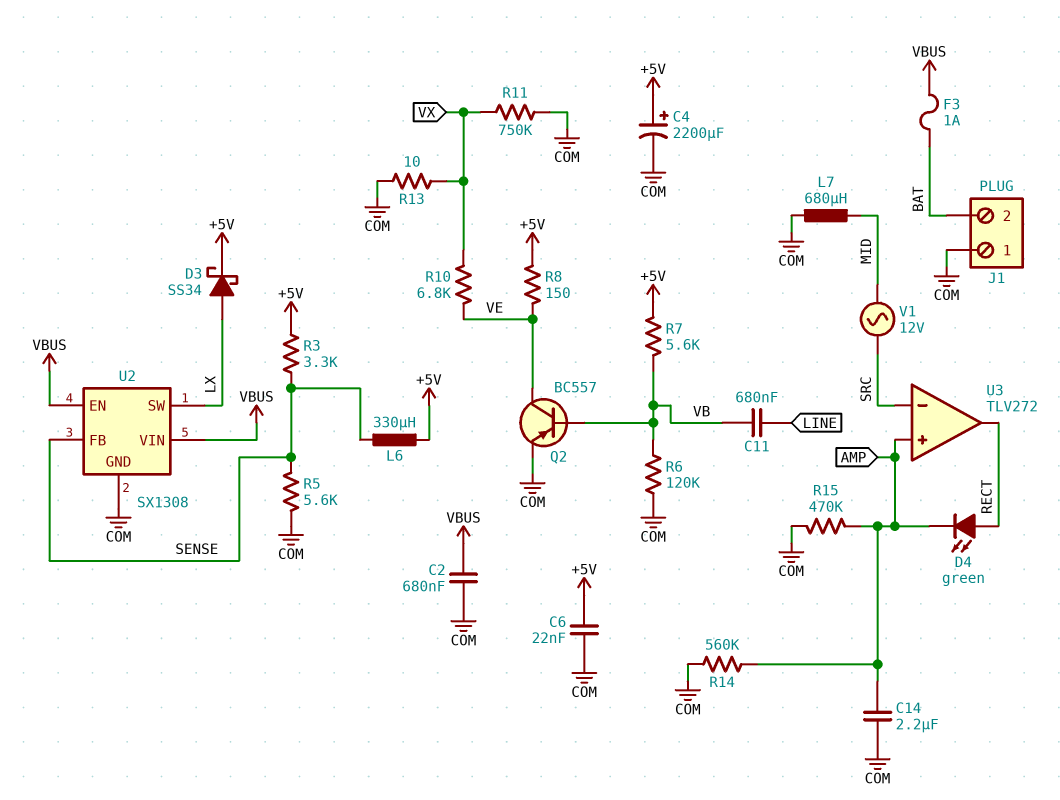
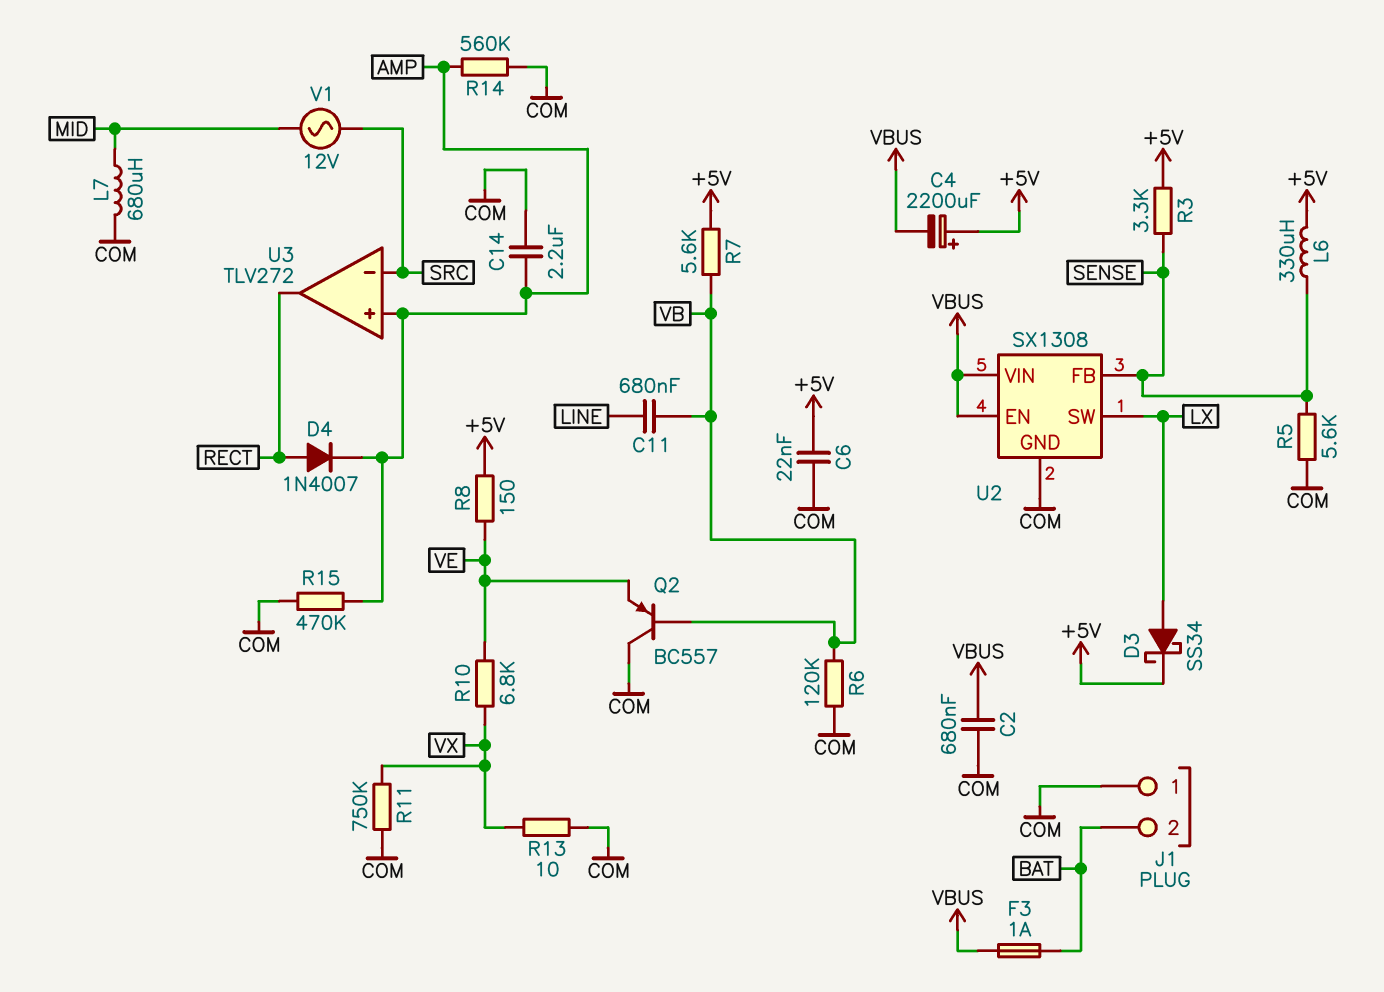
C4: 2200uF (plus +5V, minus COM) -> 2200uF (plus +5V, minus VBUS)
D4: LED green (A RECT, K AMP) -> diode 1N4007 (A RECT, K AMP)
Q2: PNP BC557 (B VB, C VE, E COM) -> PNP BC557 (B VB, C COM, E VE)

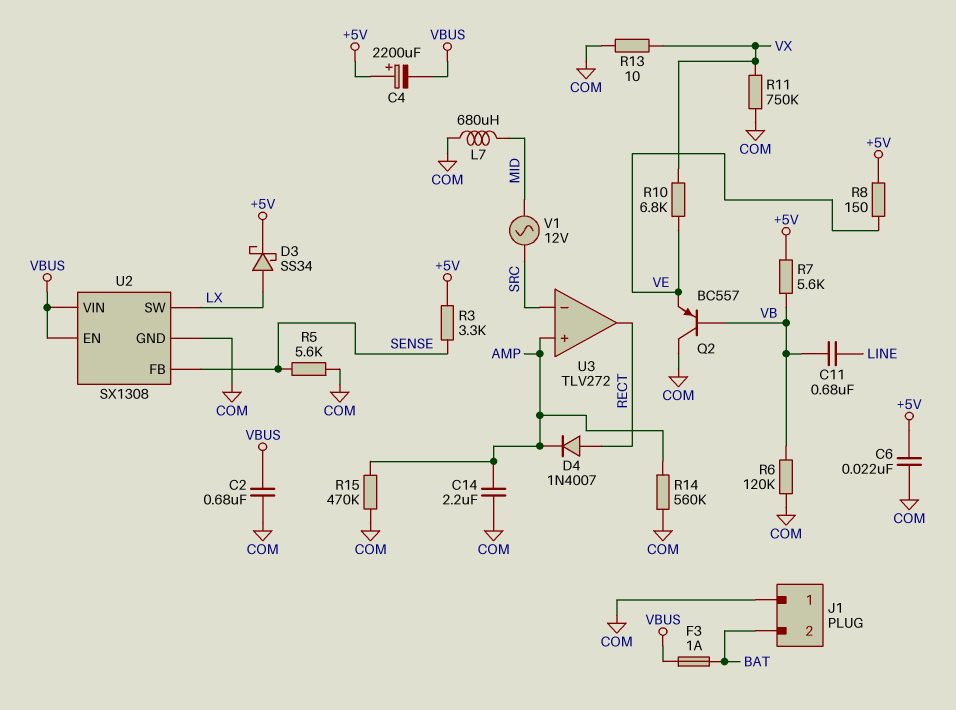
L6: 330uH (+5V, SENSE) -> none

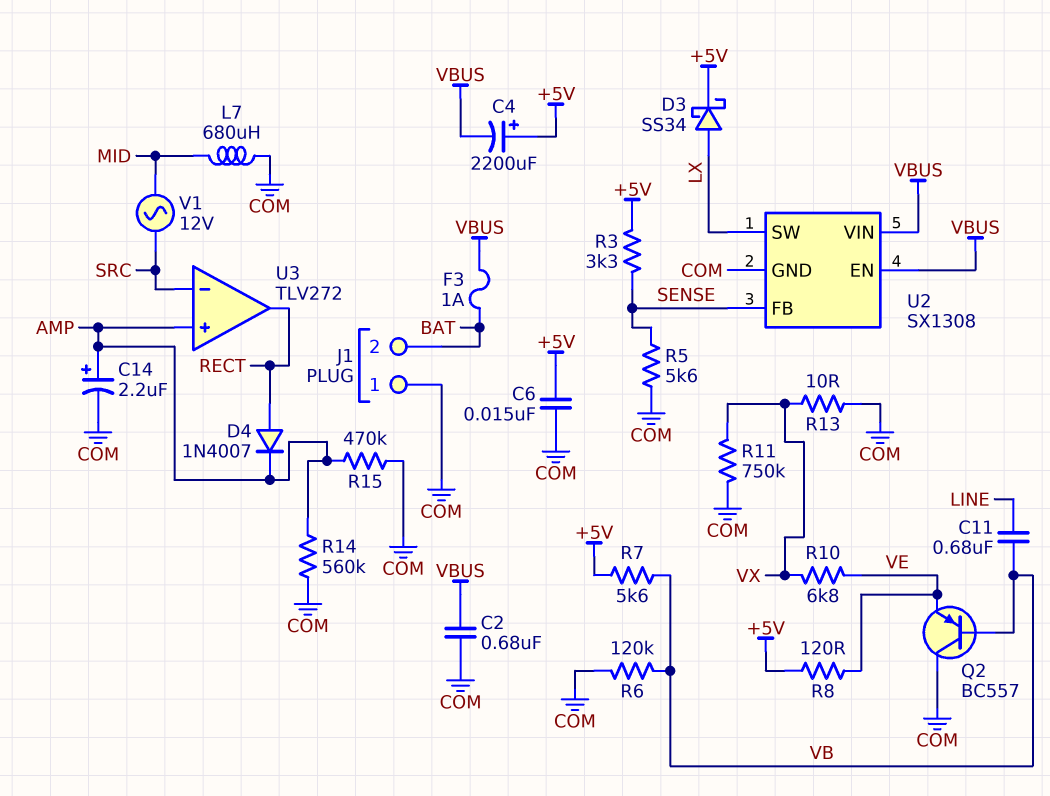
C6: 22nF (+5V, COM) -> 15nF (+5V, COM)
C14: 2.2uF (AMP, COM) -> 2.2uF (plus AMP, minus COM)
R8: 150 (+5V, VE) -> 120 (+5V, VE)

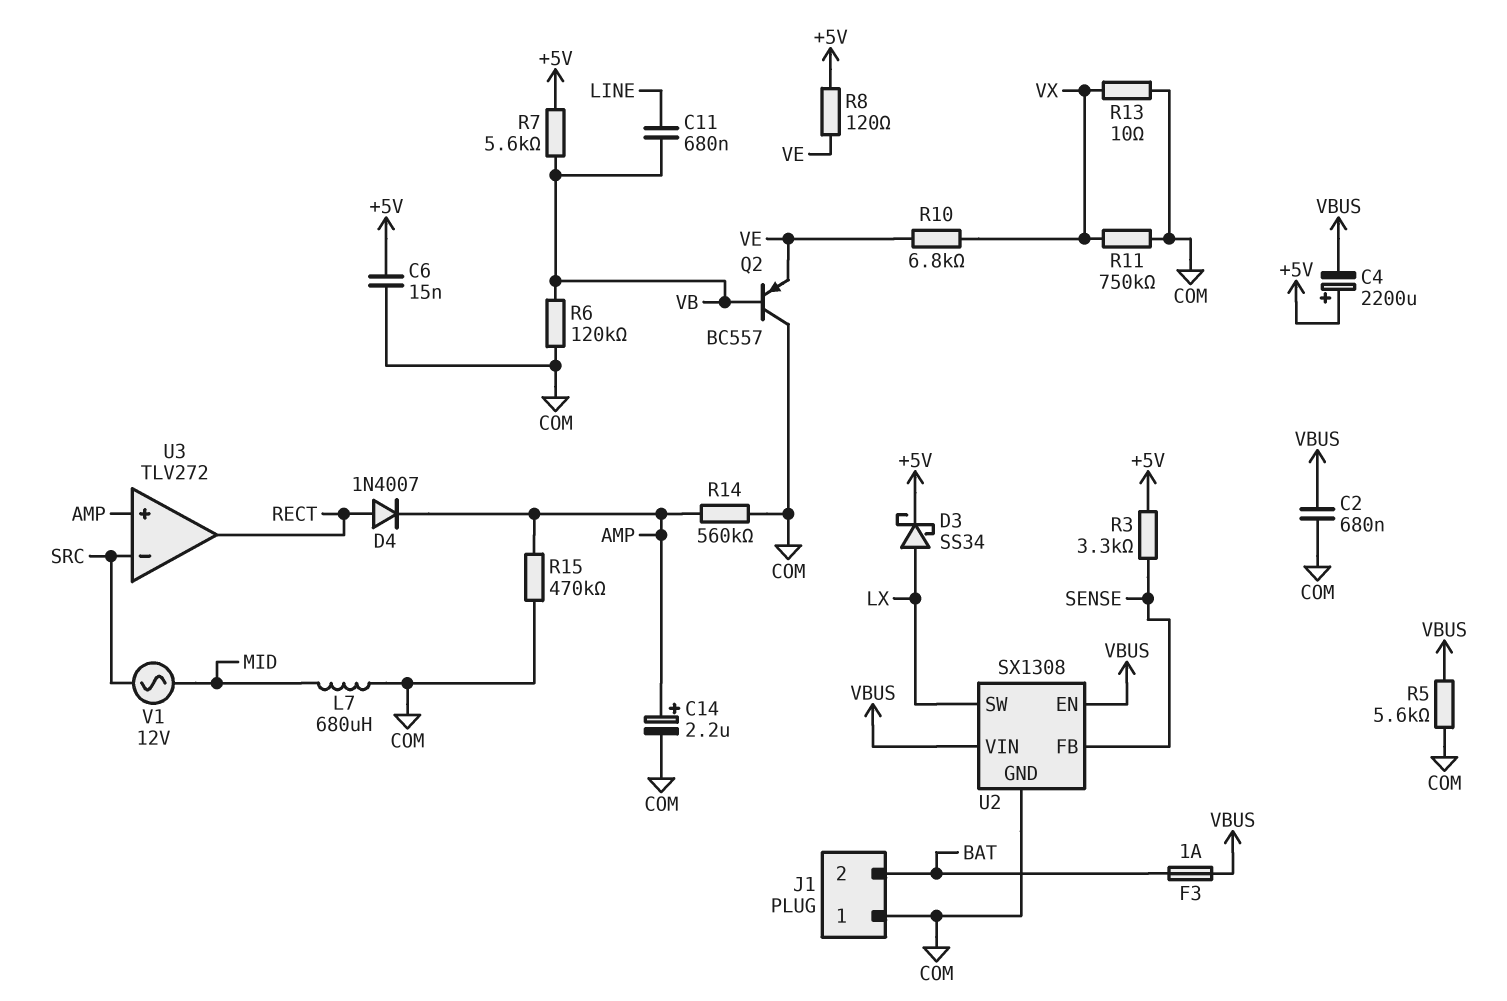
R5: 5.6k (COM, SENSE) -> 5.6k (COM, VBUS)

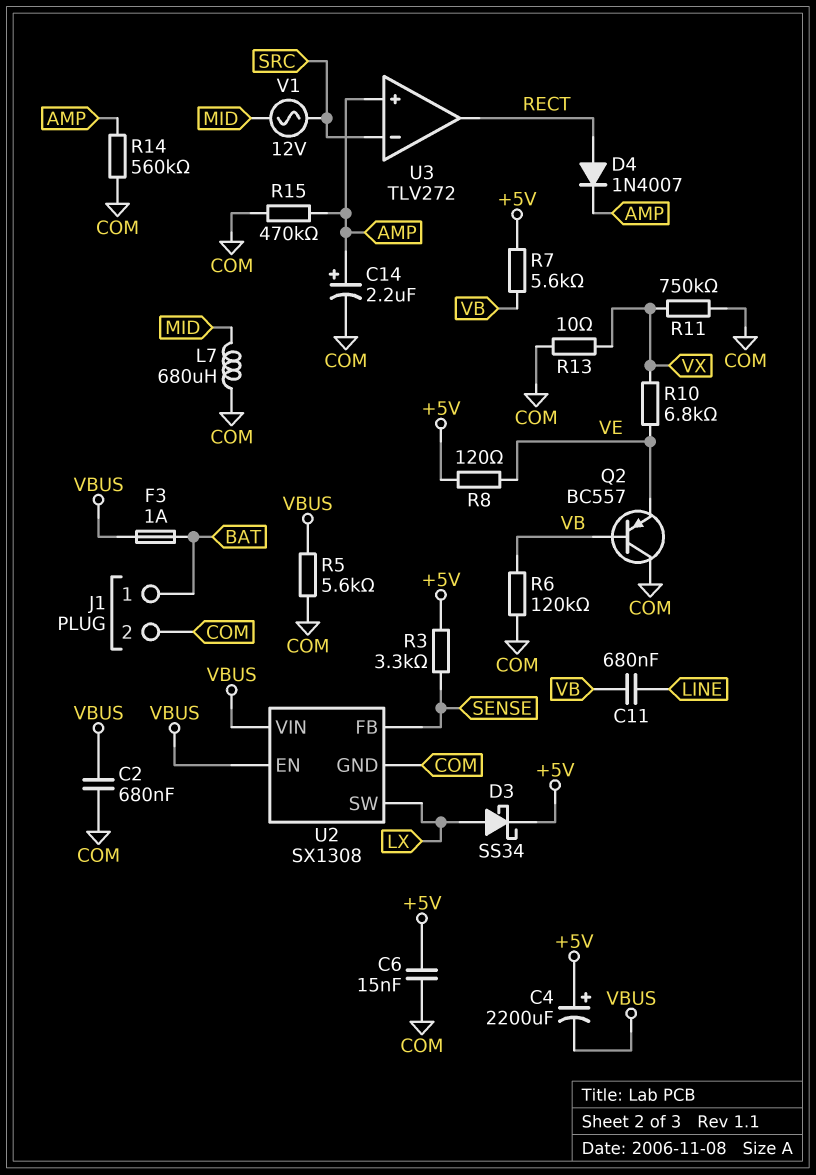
J1 pin 1: COM -> BAT
J1 pin 2: BAT -> COM

